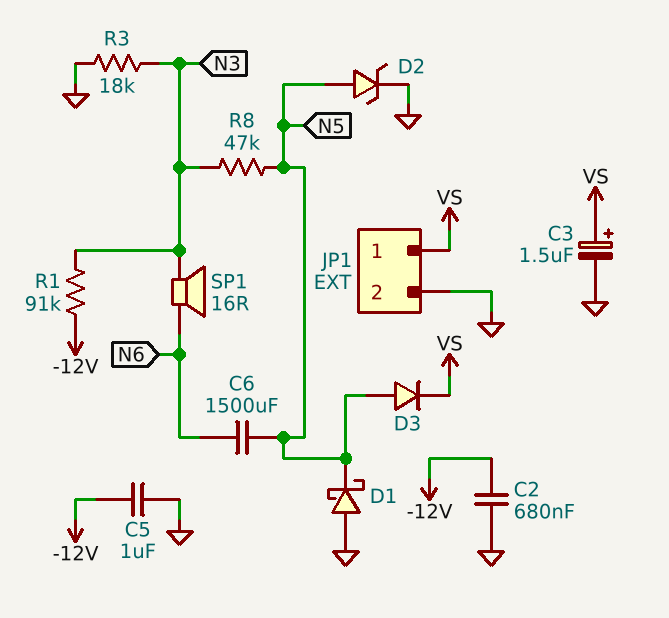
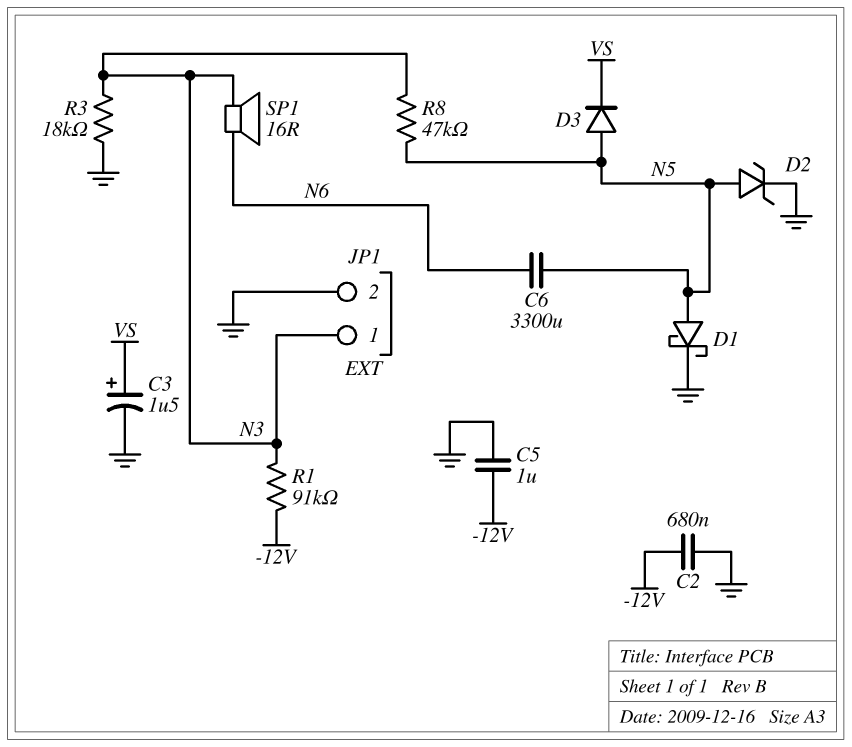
C6: 1500uF (N5, N6) -> 3300uF (N5, N6)
D1: schottky (A GND, K N5) -> schottky (A N5, K GND)
JP1 pin 1: VS -> N3

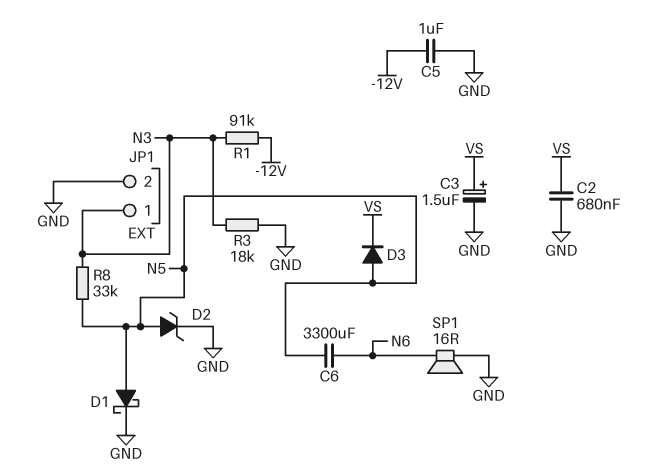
C2: 680nF (-12V, GND) -> 680nF (GND, VS)
R8: 47k (N3, N5) -> 33k (N3, N5)
SP1: speaker 16R (N3, N6) -> speaker 16R (GND, N6)

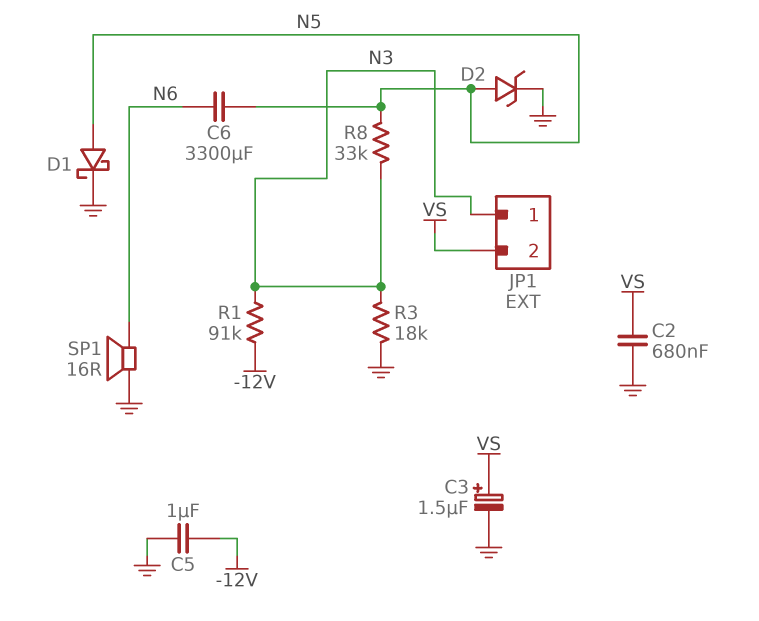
D3: diode (A N5, K VS) -> none
JP1 pin 2: GND -> VS

